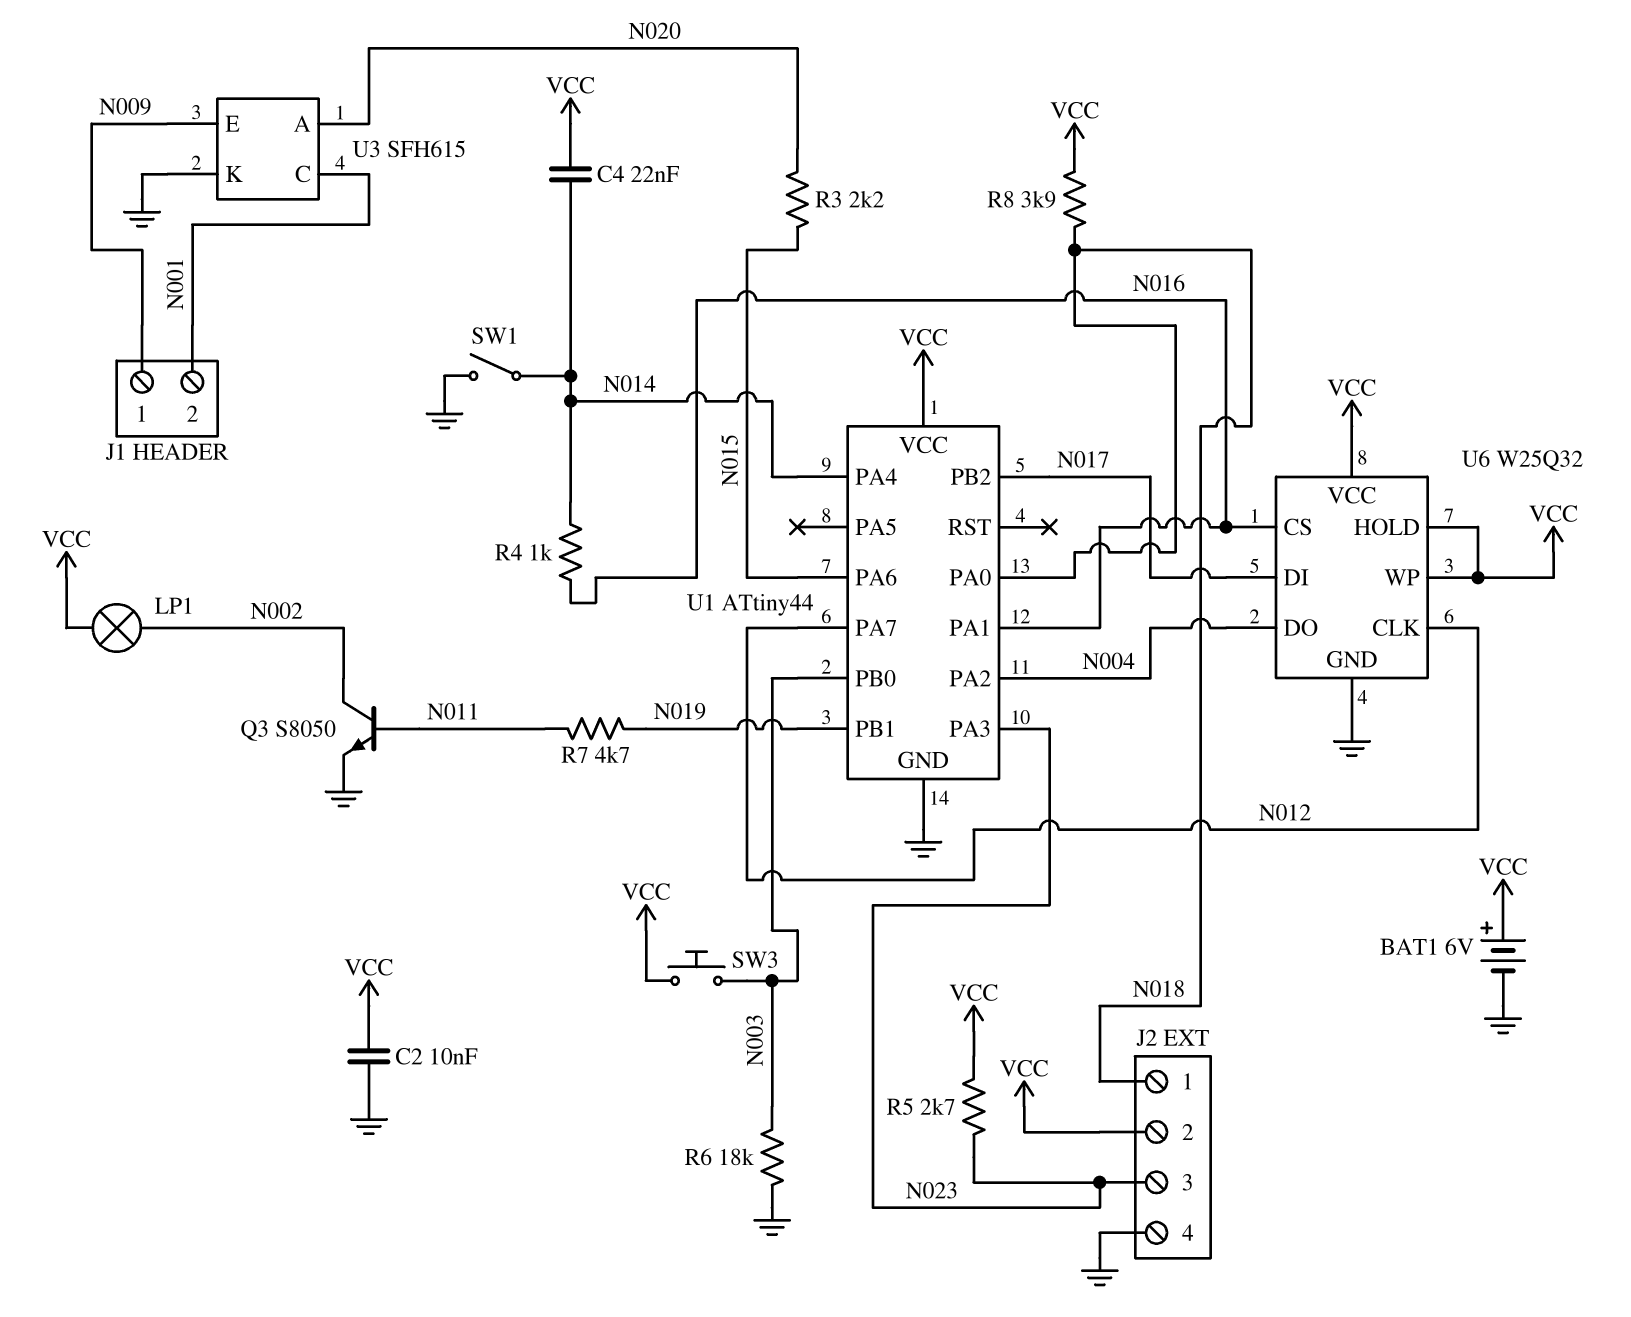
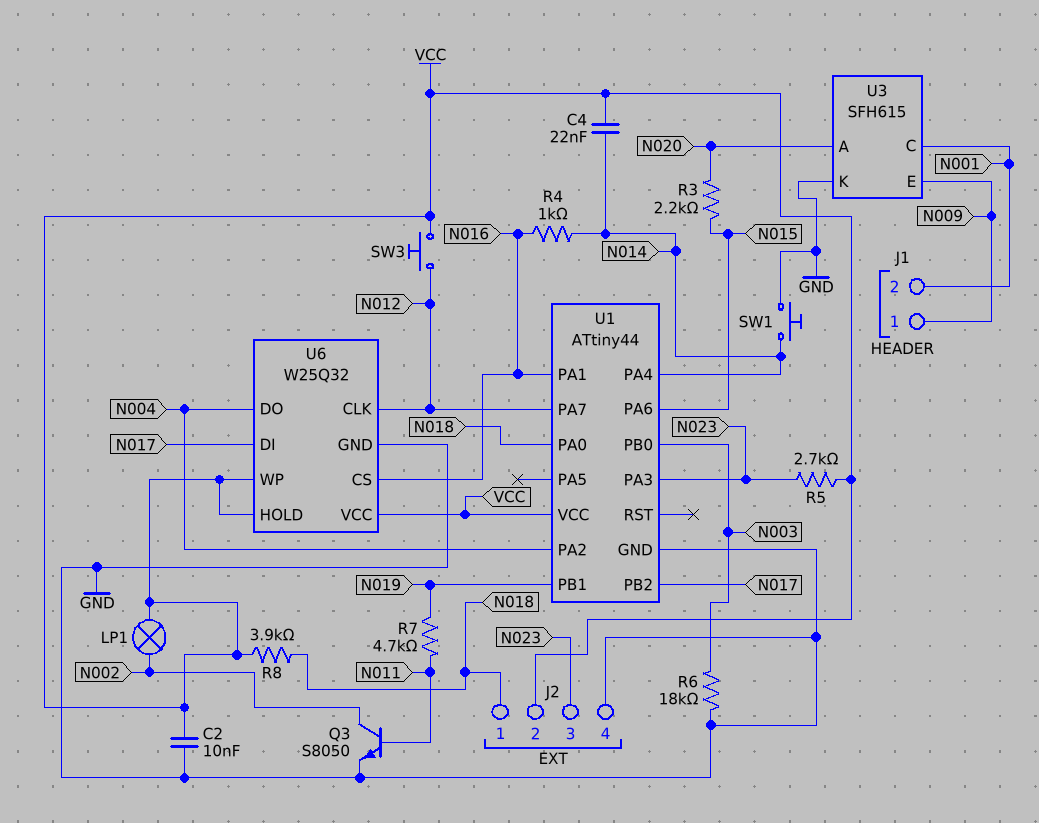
BAT1: 6V (plus VCC, minus GND) -> none
SW1: switch (GND, N014) -> button (GND, N014)
SW3: button (N003, VCC) -> button (N012, VCC)

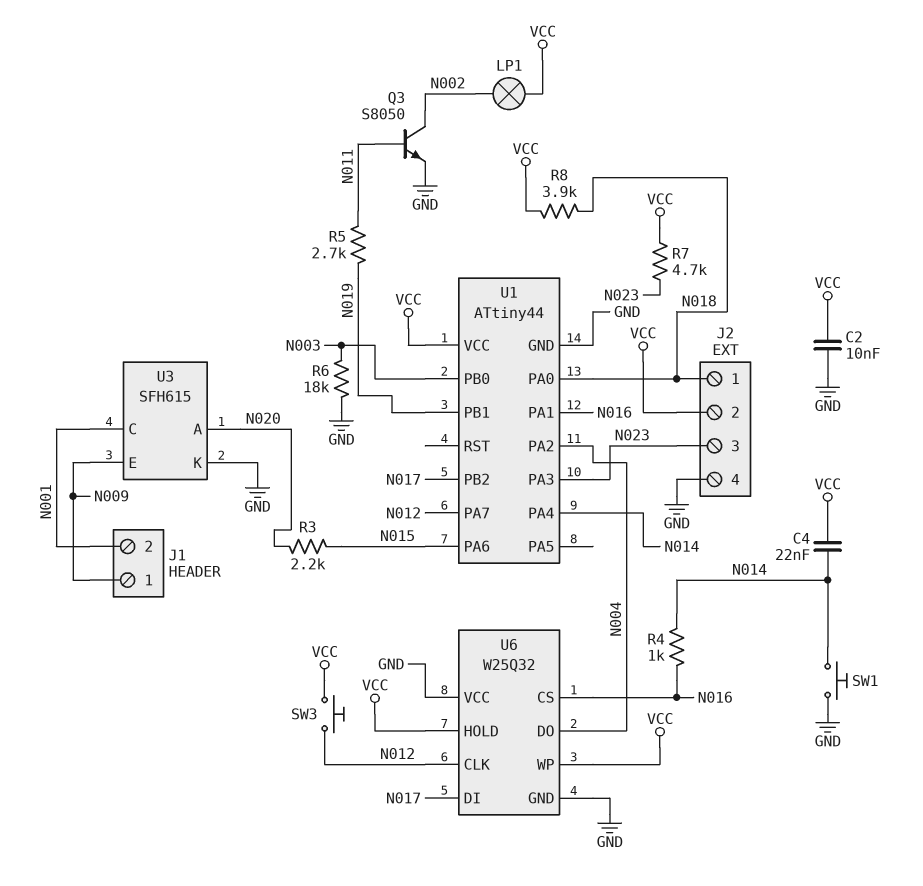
R5: 2.7k (N023, VCC) -> 2.7k (N011, N019)
R7: 4.7k (N011, N019) -> 4.7k (N023, VCC)
U6 pin VCC: VCC -> GND

